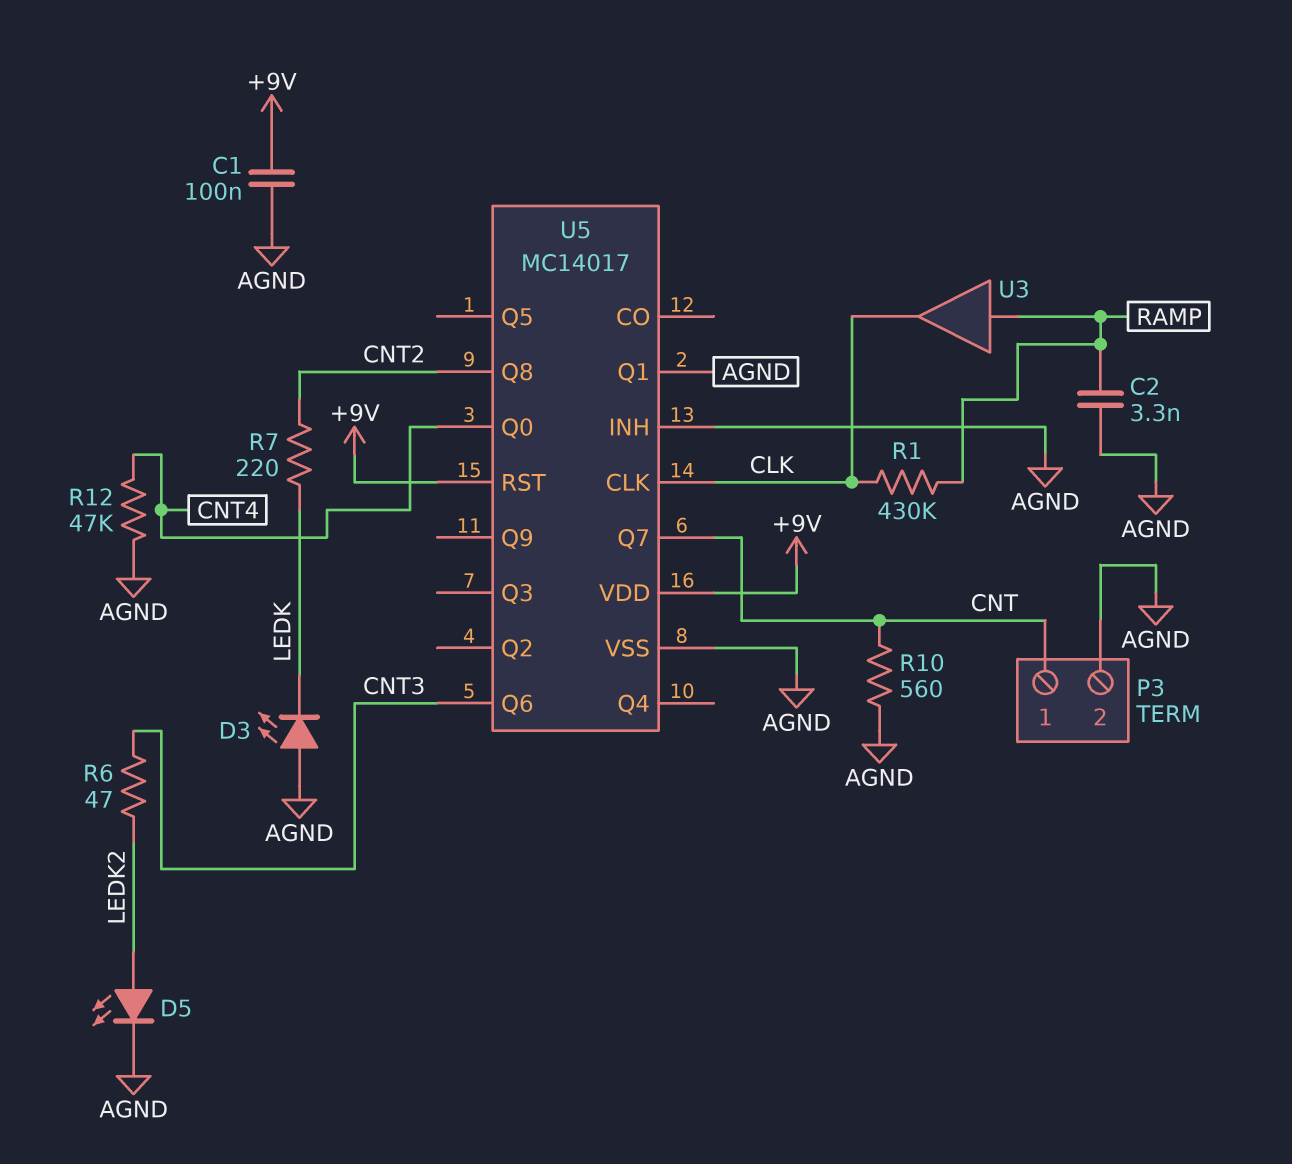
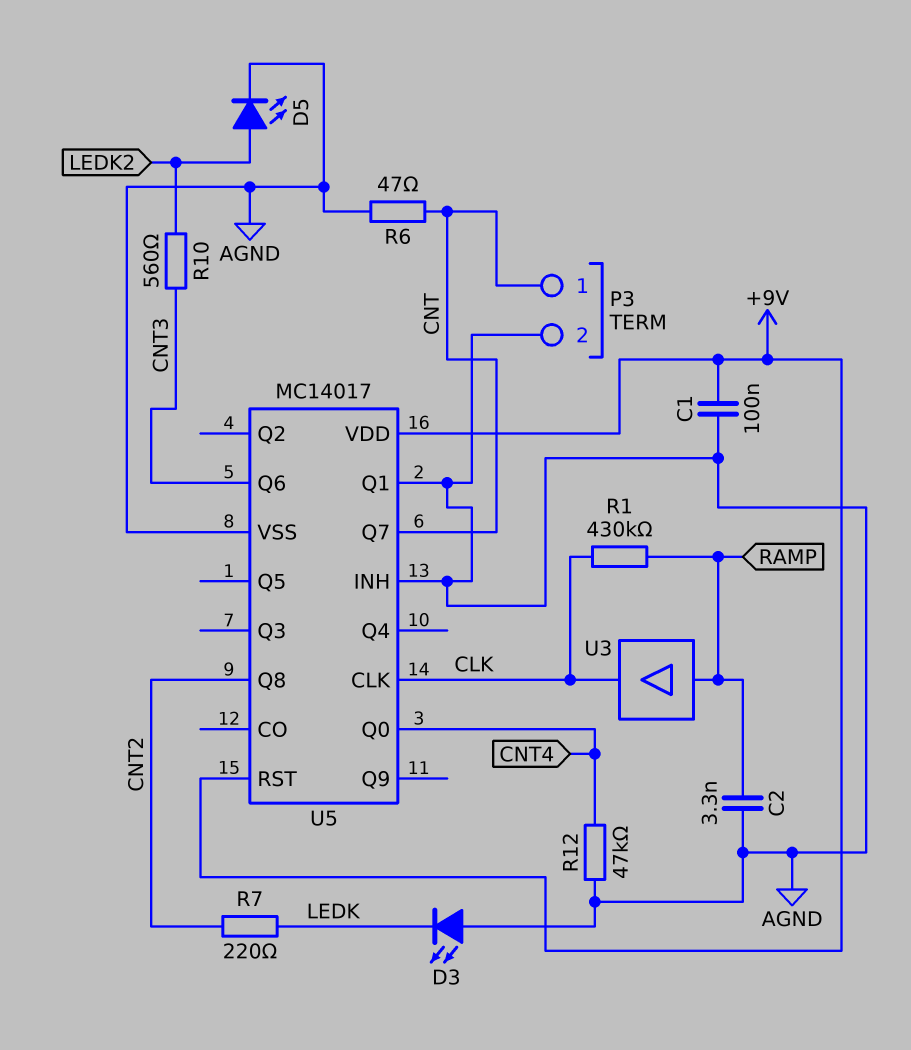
R6: 47 (CNT3, LEDK2) -> 47 (AGND, CNT)
R10: 560 (AGND, CNT) -> 560 (CNT3, LEDK2)

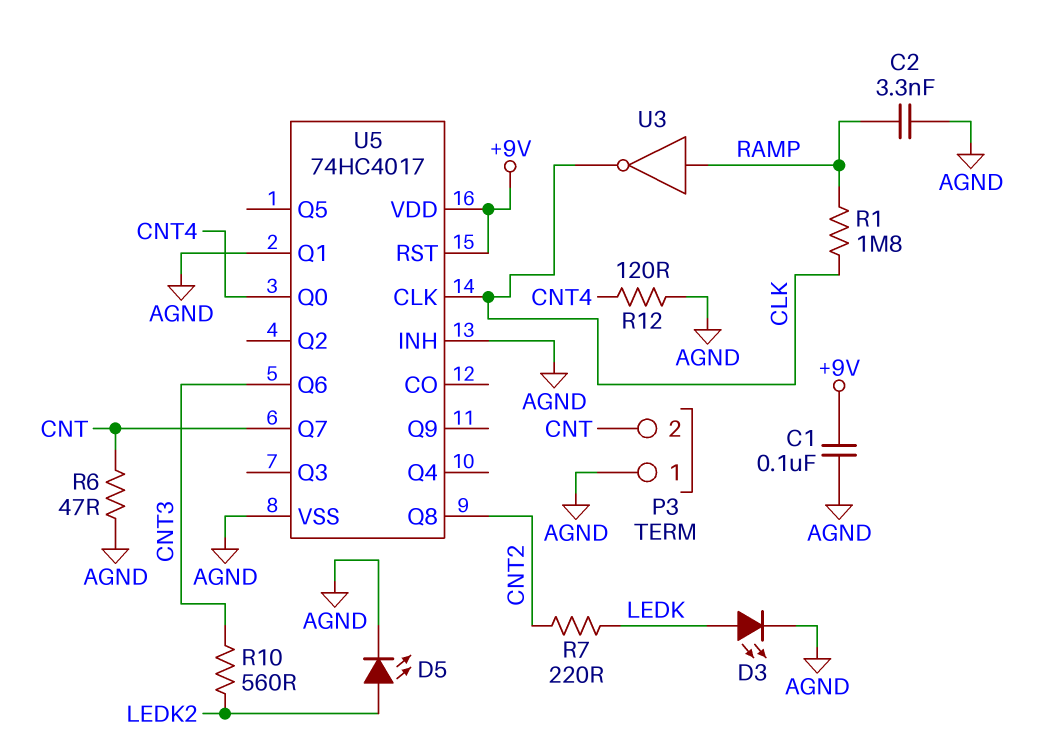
D3: LED (A AGND, K LEDK) -> LED (A LEDK, K AGND)
P3 pin 1: CNT -> AGND
P3 pin 2: AGND -> CNT
R1: 430k (CLK, RAMP) -> 1.8M (CLK, RAMP)
R12: 47k (AGND, CNT4) -> 120 (AGND, CNT4)
U3: buffer (in RAMP, out CLK) -> NOT (in RAMP, out CLK)
U5: MC14017 -> 74HC4017

